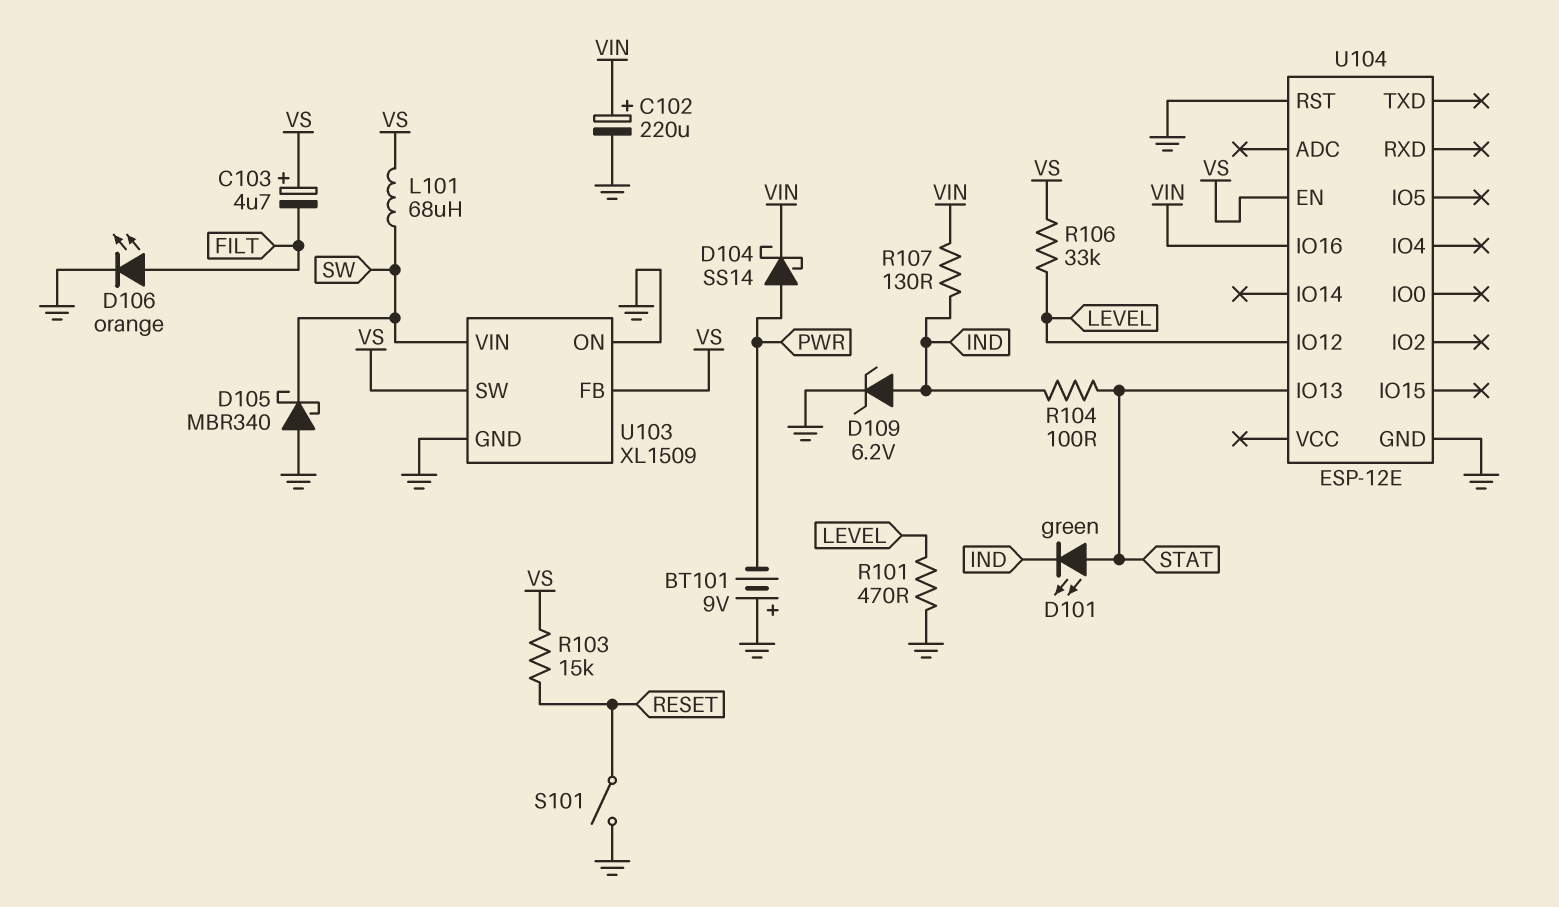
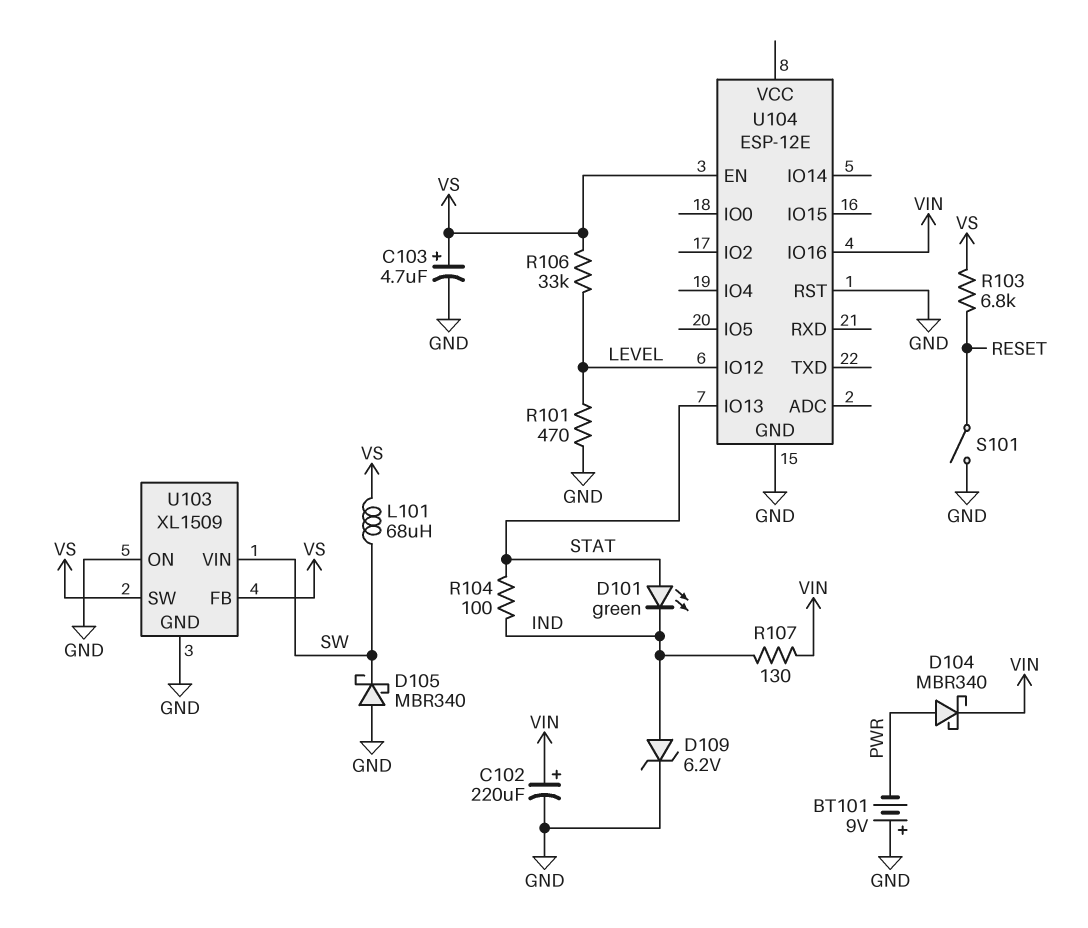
C103: 4.7uF (plus VS, minus FILT) -> 4.7uF (plus VS, minus GND)
D104: schottky SS14 (A PWR, K VIN) -> schottky MBR340 (A PWR, K VIN)
D106: LED orange (A FILT, K GND) -> none
R103: 15k (RESET, VS) -> 6.8k (RESET, VS)

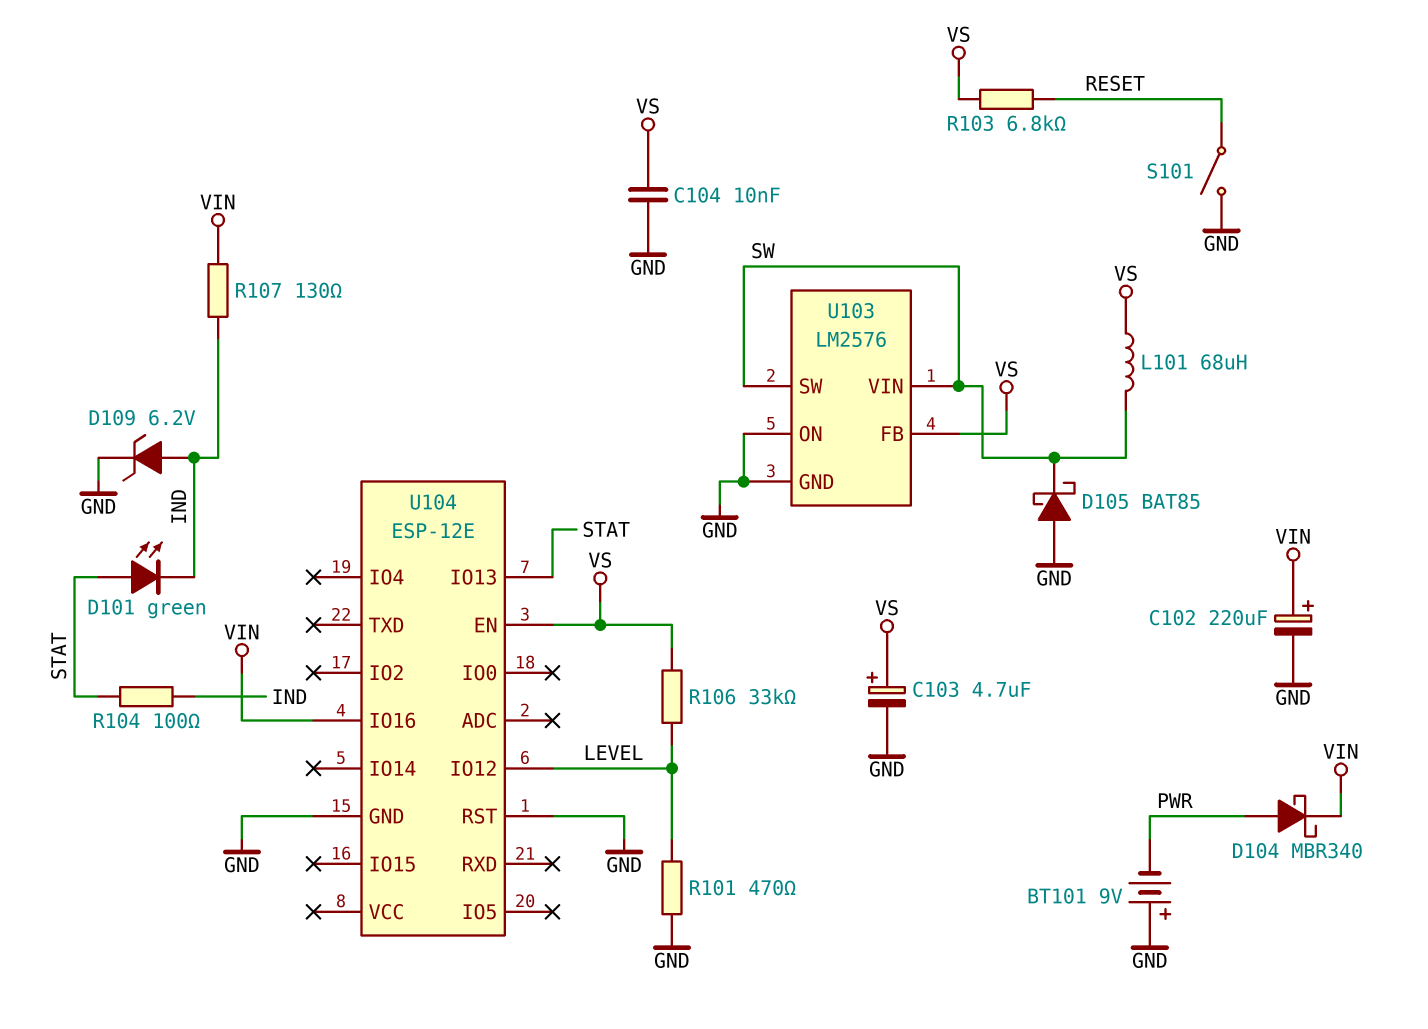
C104: none -> 10nF (GND, VS)
D105: schottky MBR340 (A GND, K SW) -> schottky BAT85 (A GND, K SW)
U103: XL1509 -> LM2576
U103 pin SW: VS -> SW

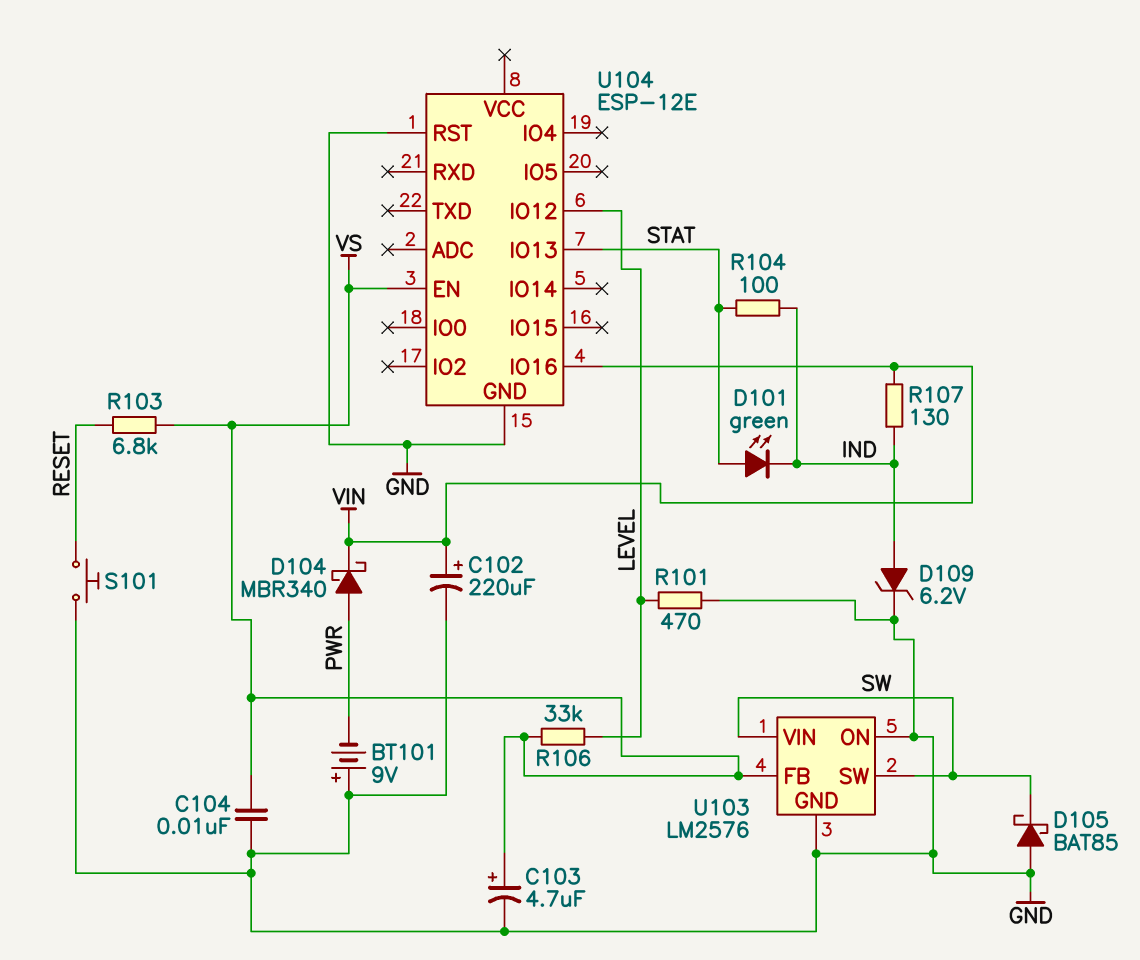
L101: 68uH (SW, VS) -> none
S101: switch (GND, RESET) -> button (GND, RESET)

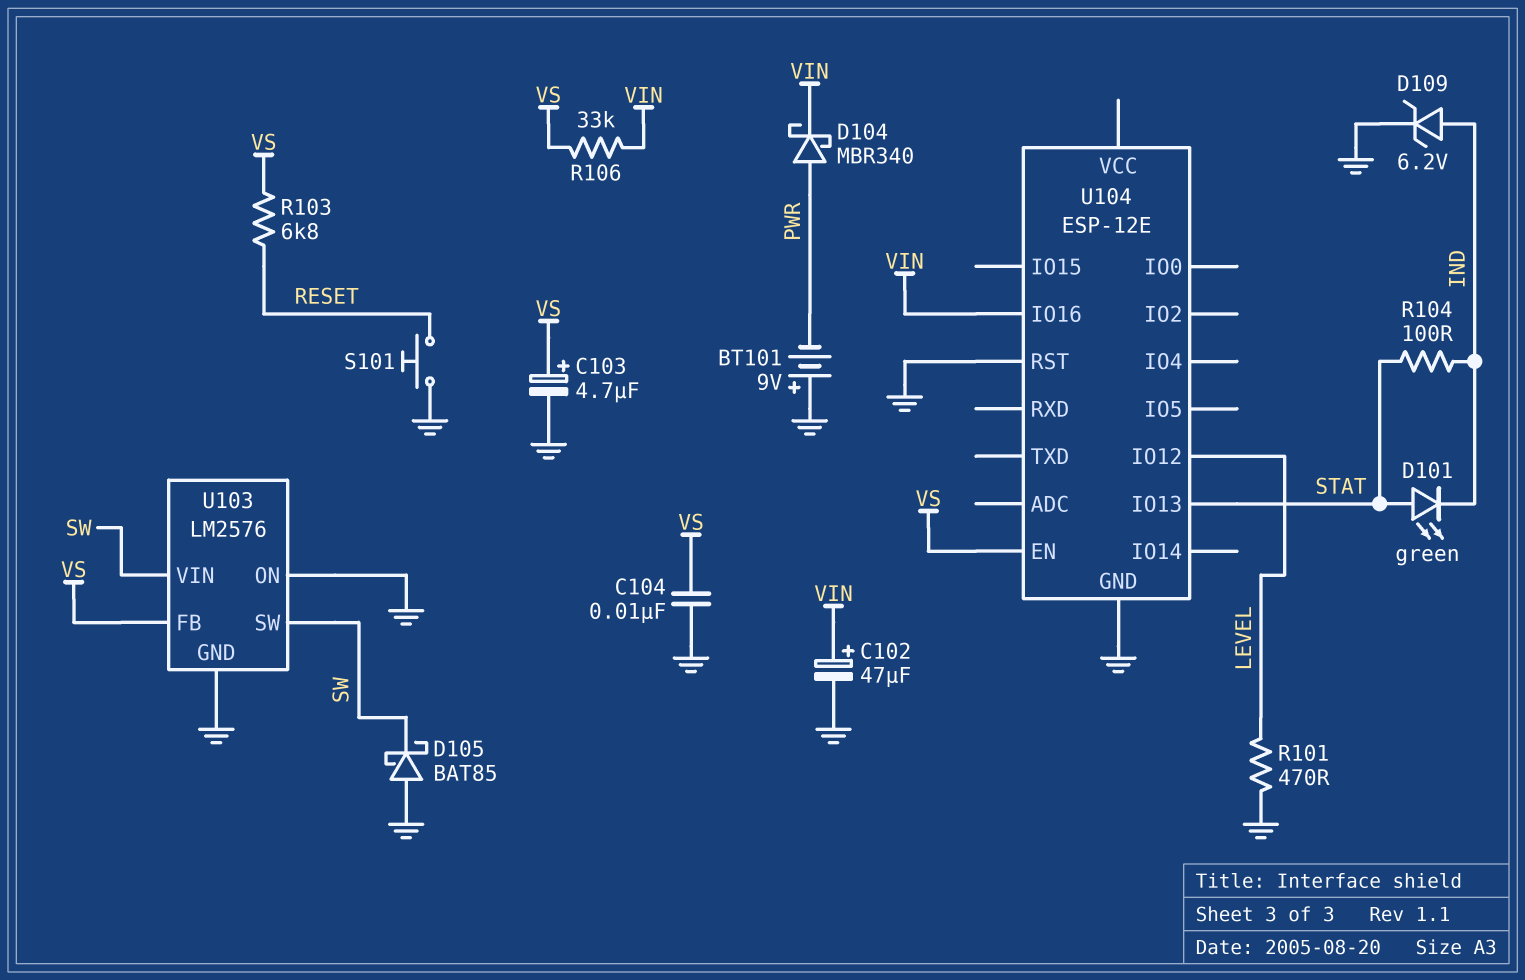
C102: 220uF (plus VIN, minus GND) -> 47uF (plus VIN, minus GND)
R106: 33k (LEVEL, VS) -> 33k (VIN, VS)
R107: 130 (IND, VIN) -> none

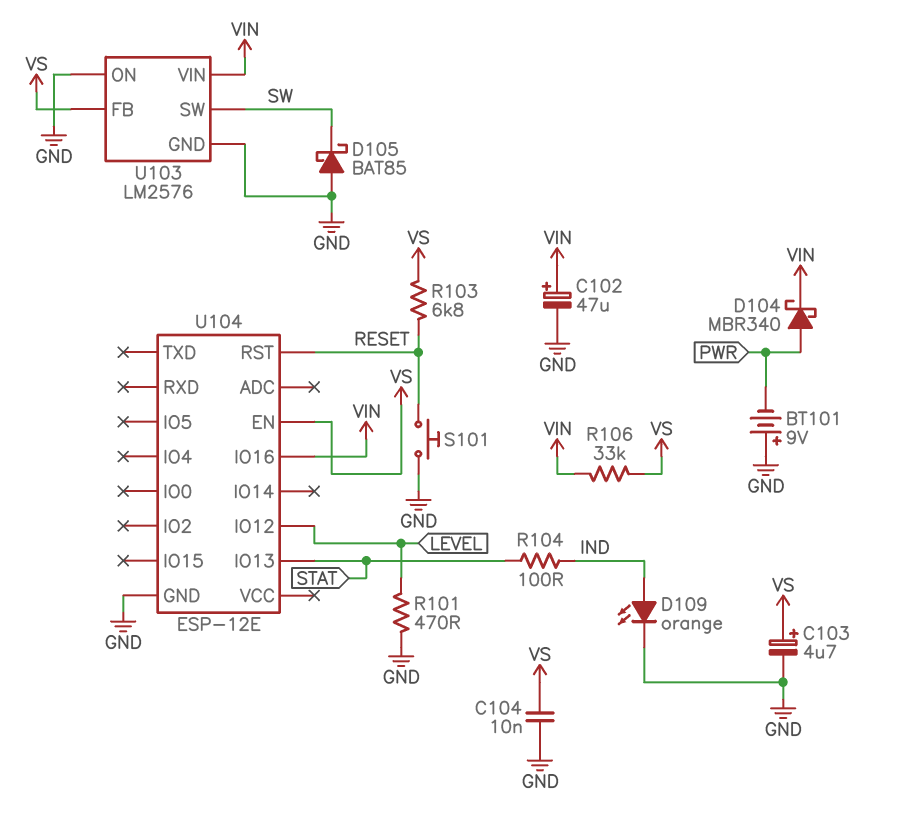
D101: LED green (A STAT, K IND) -> none
D109: zener 6.2V (A IND, K GND) -> LED orange (A IND, K GND)
U103 pin VIN: SW -> VIN
U104 pin RST: GND -> RESET

